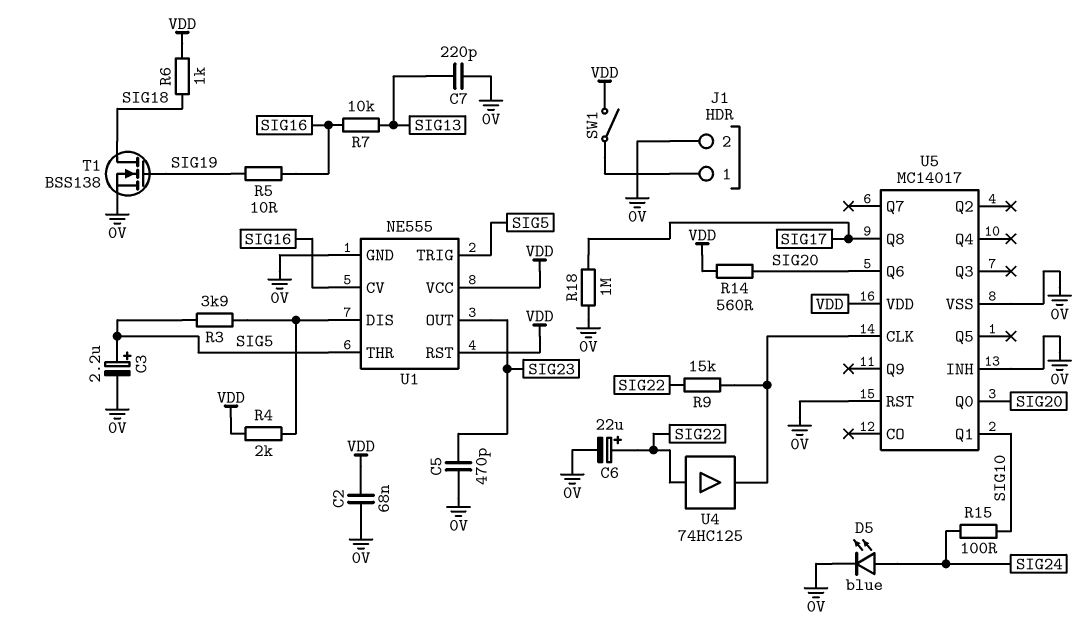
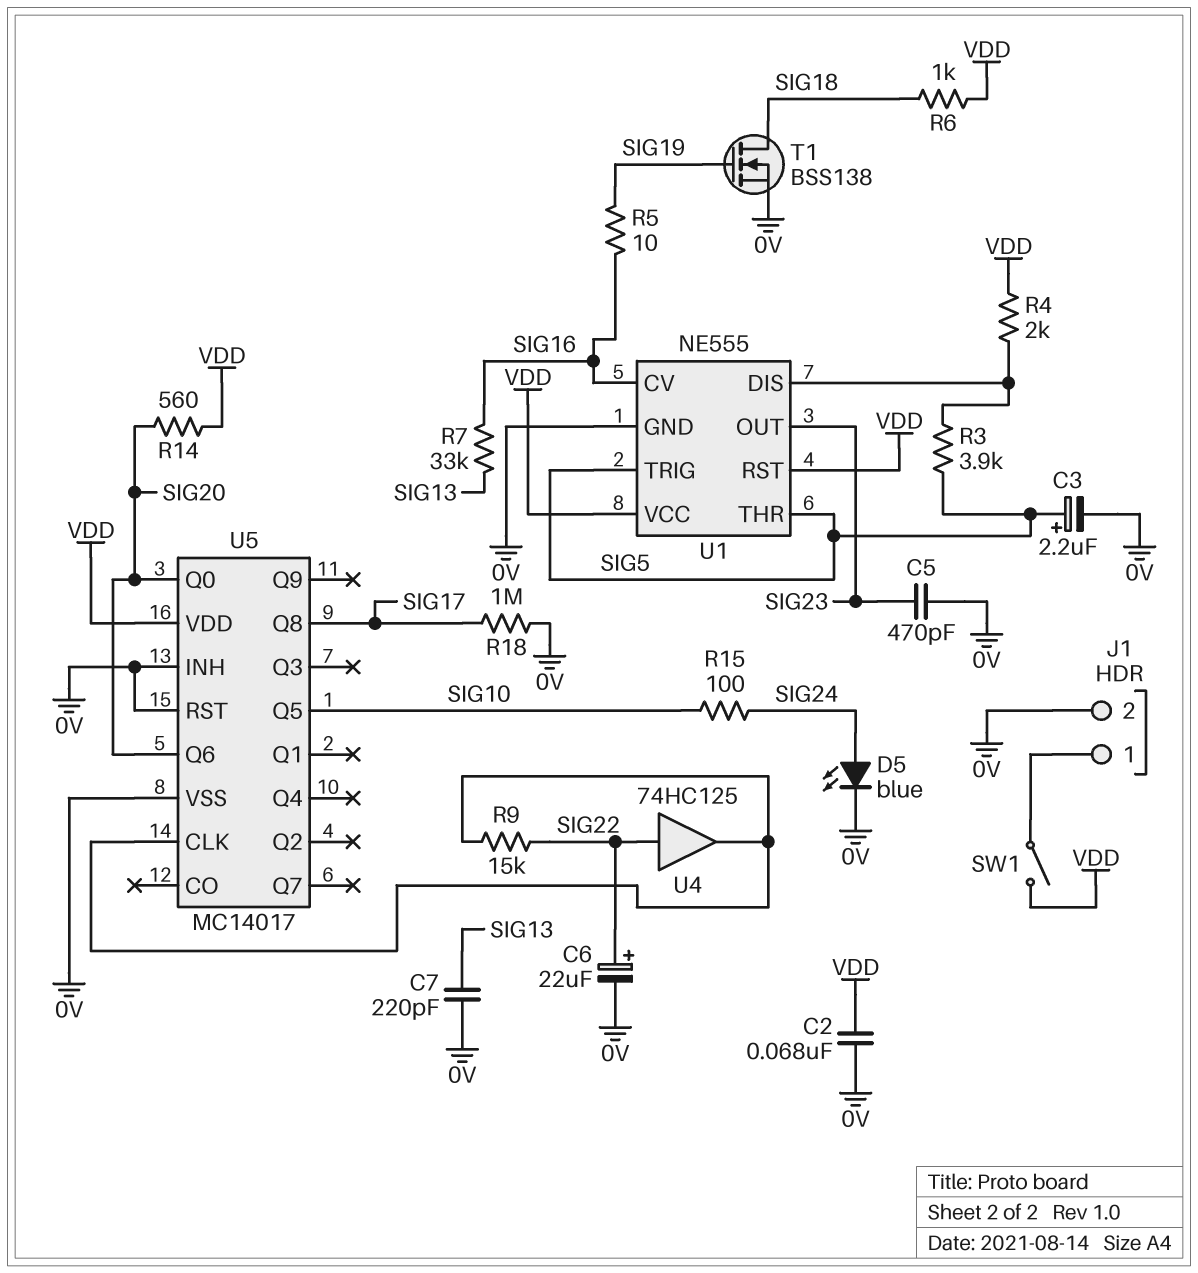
R7: 10k (SIG13, SIG16) -> 33k (SIG13, SIG16)
U5 pin Q1: SIG10 -> none
U5 pin Q5: none -> SIG10

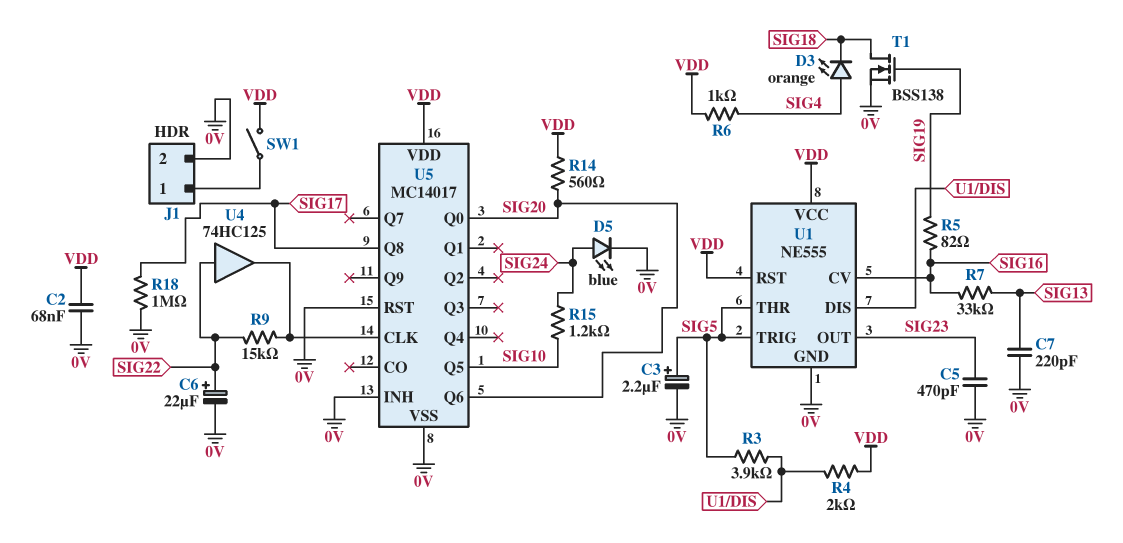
D3: none -> LED orange (A SIG4, K SIG18)
R5: 10 (SIG16, SIG19) -> 82 (SIG16, SIG19)
R6: 1k (SIG18, VDD) -> 1k (SIG4, VDD)
R15: 100 (SIG10, SIG24) -> 1.2k (SIG10, SIG24)

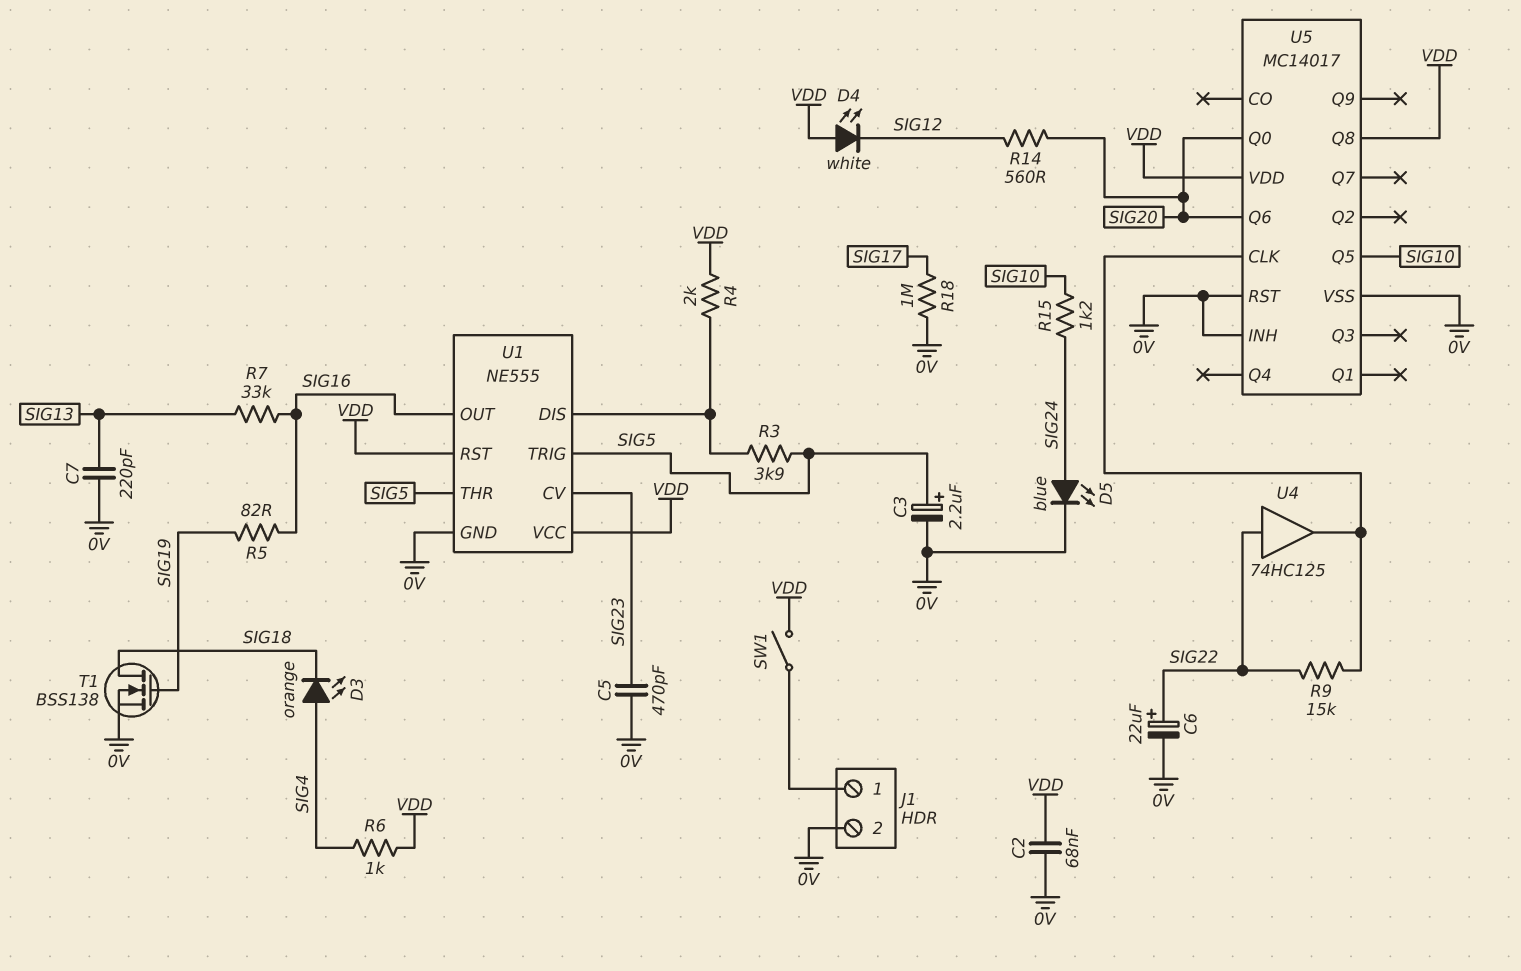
D4: none -> LED white (A VDD, K SIG12)
R14: 560 (SIG20, VDD) -> 560 (SIG12, SIG20)
U1 pin CV: SIG16 -> SIG23
U1 pin OUT: SIG23 -> SIG16
U5 pin Q8: SIG17 -> VDD

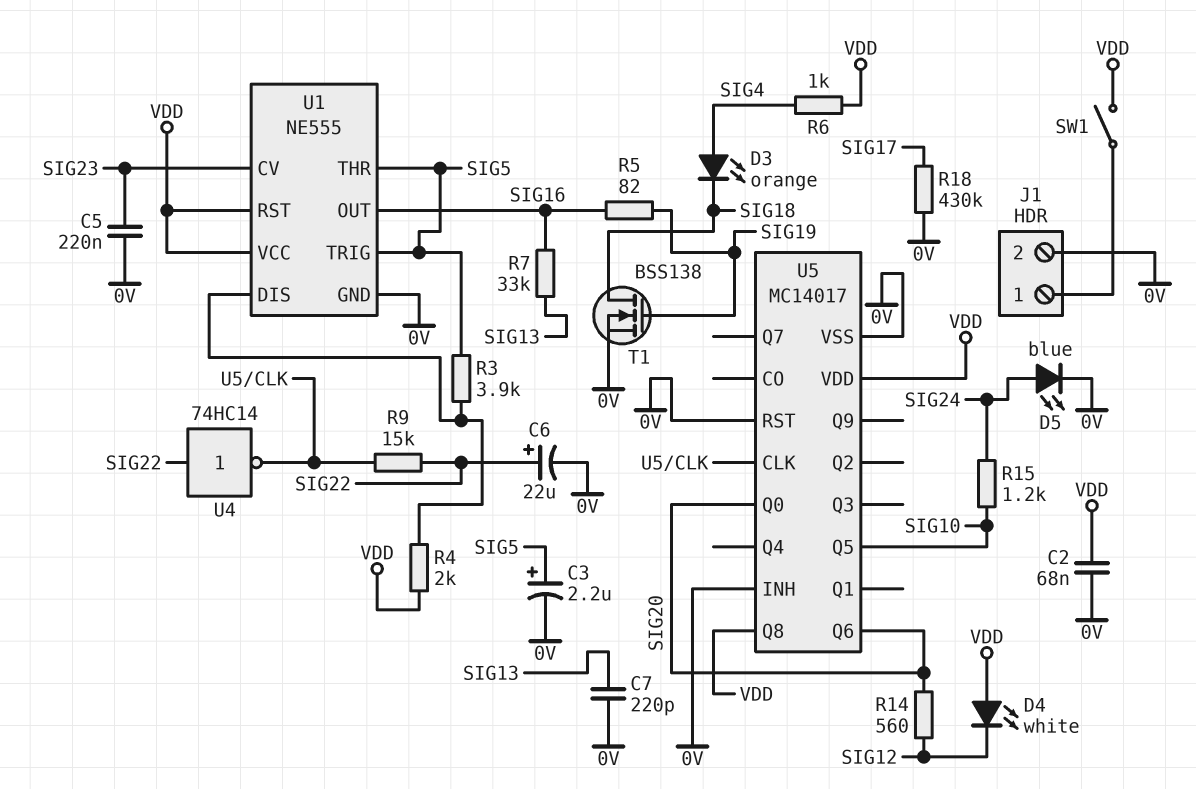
C5: 470pF (0V, SIG23) -> 220nF (0V, SIG23)
R18: 1M (0V, SIG17) -> 430k (0V, SIG17)
U4: buffer 74HC125 (in SIG22, out U5/CLK) -> NOT 74HC14 (in SIG22, out U5/CLK)

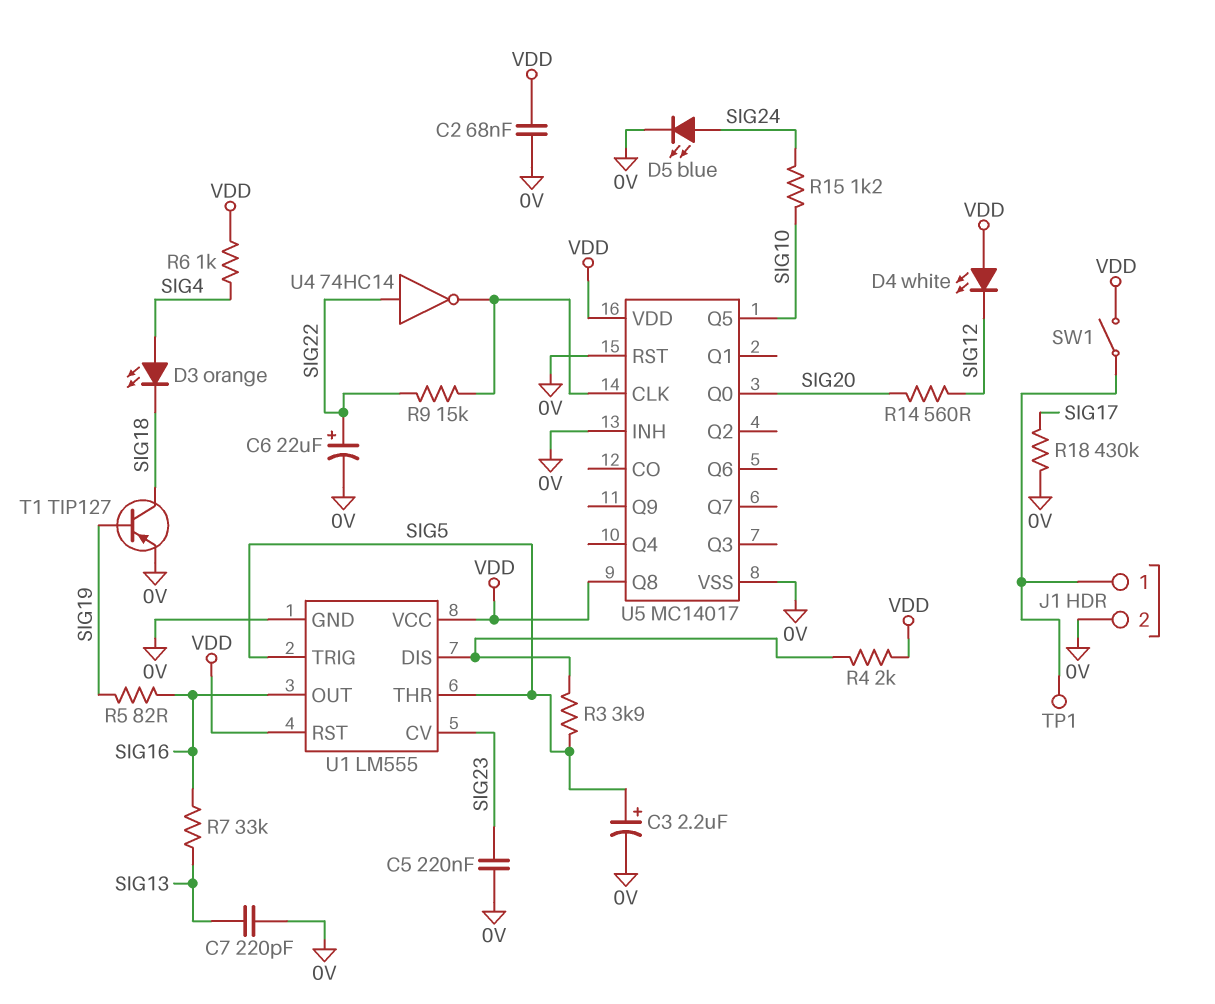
T1: NMOS BSS138 (G SIG19, D SIG18, S 0V) -> PNP TIP127 (B SIG19, C SIG18, E 0V)
TP1: none -> test point (J1/1)
U1: NE555 -> LM555
U5 pin Q6: SIG20 -> none

